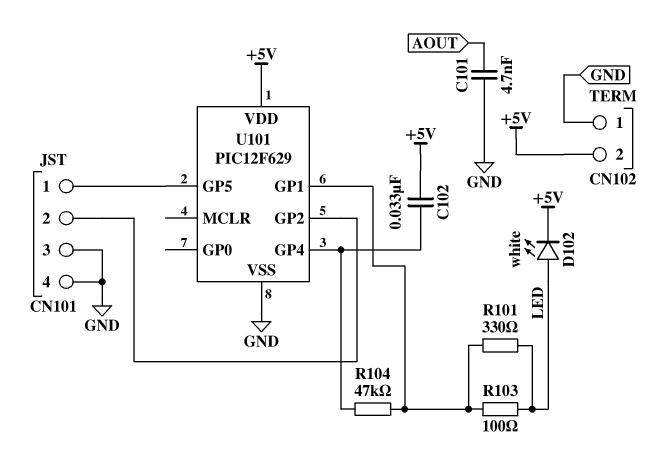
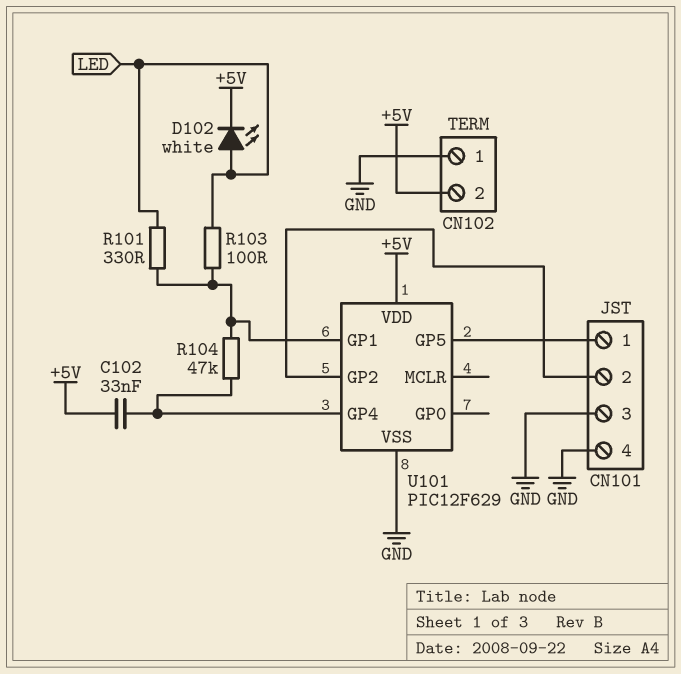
C101: 4.7nF (AOUT, GND) -> none

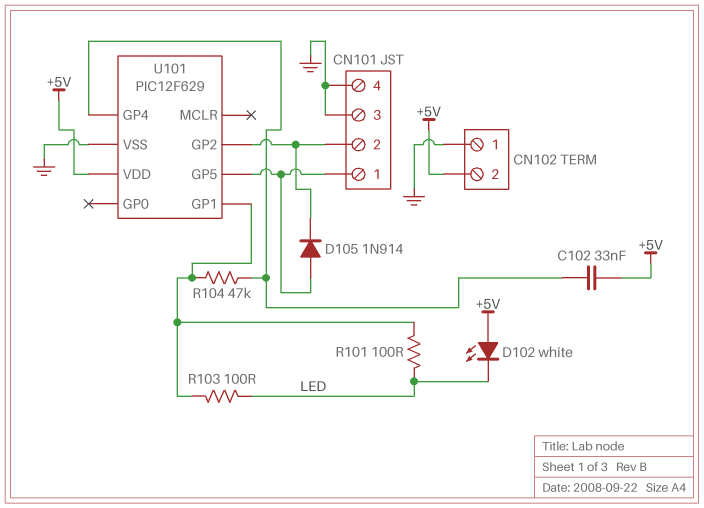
D102: LED white (A LED, K +5V) -> LED white (A +5V, K LED)
D105: none -> diode 1N914 (A CN101/1, K CN101/2)
R101: 330 (LED, U101/GP1) -> 100 (LED, U101/GP1)

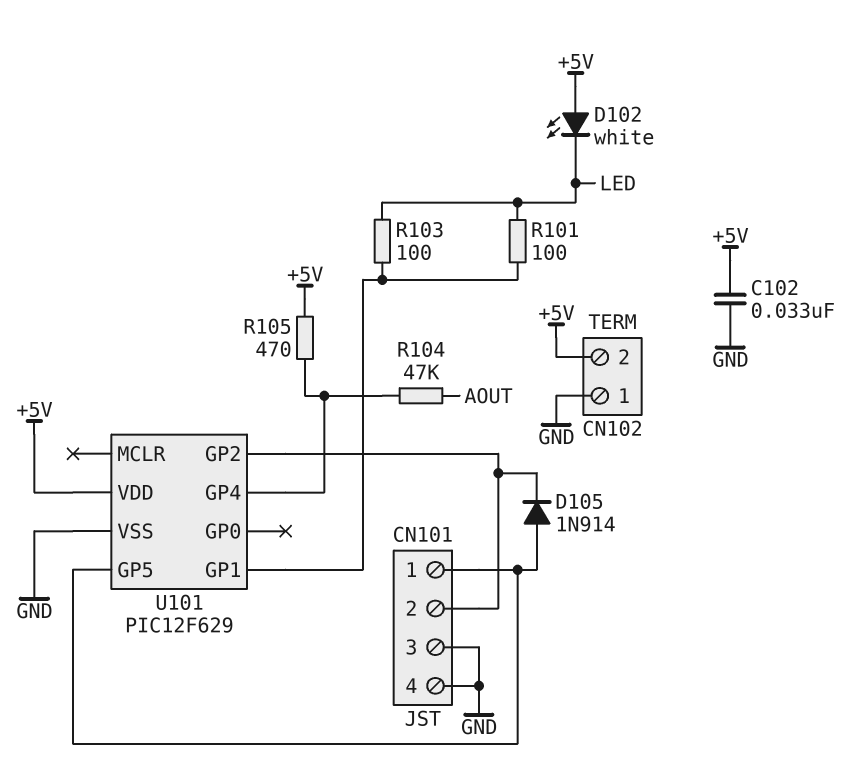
C102: 33nF (+5V, U101/GP4) -> 33nF (+5V, GND)
R104: 47k (U101/GP1, U101/GP4) -> 47k (AOUT, U101/GP4)
R105: none -> 470 (+5V, U101/GP4)

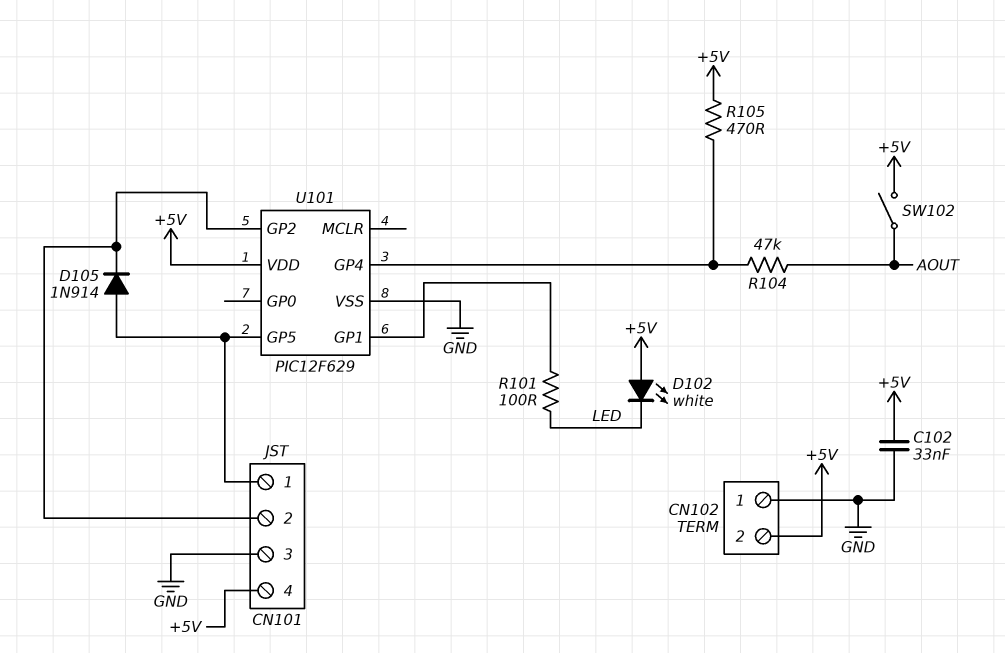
CN101 pin 4: GND -> +5V
R103: 100 (LED, U101/GP1) -> none
SW102: none -> switch (+5V, AOUT)

